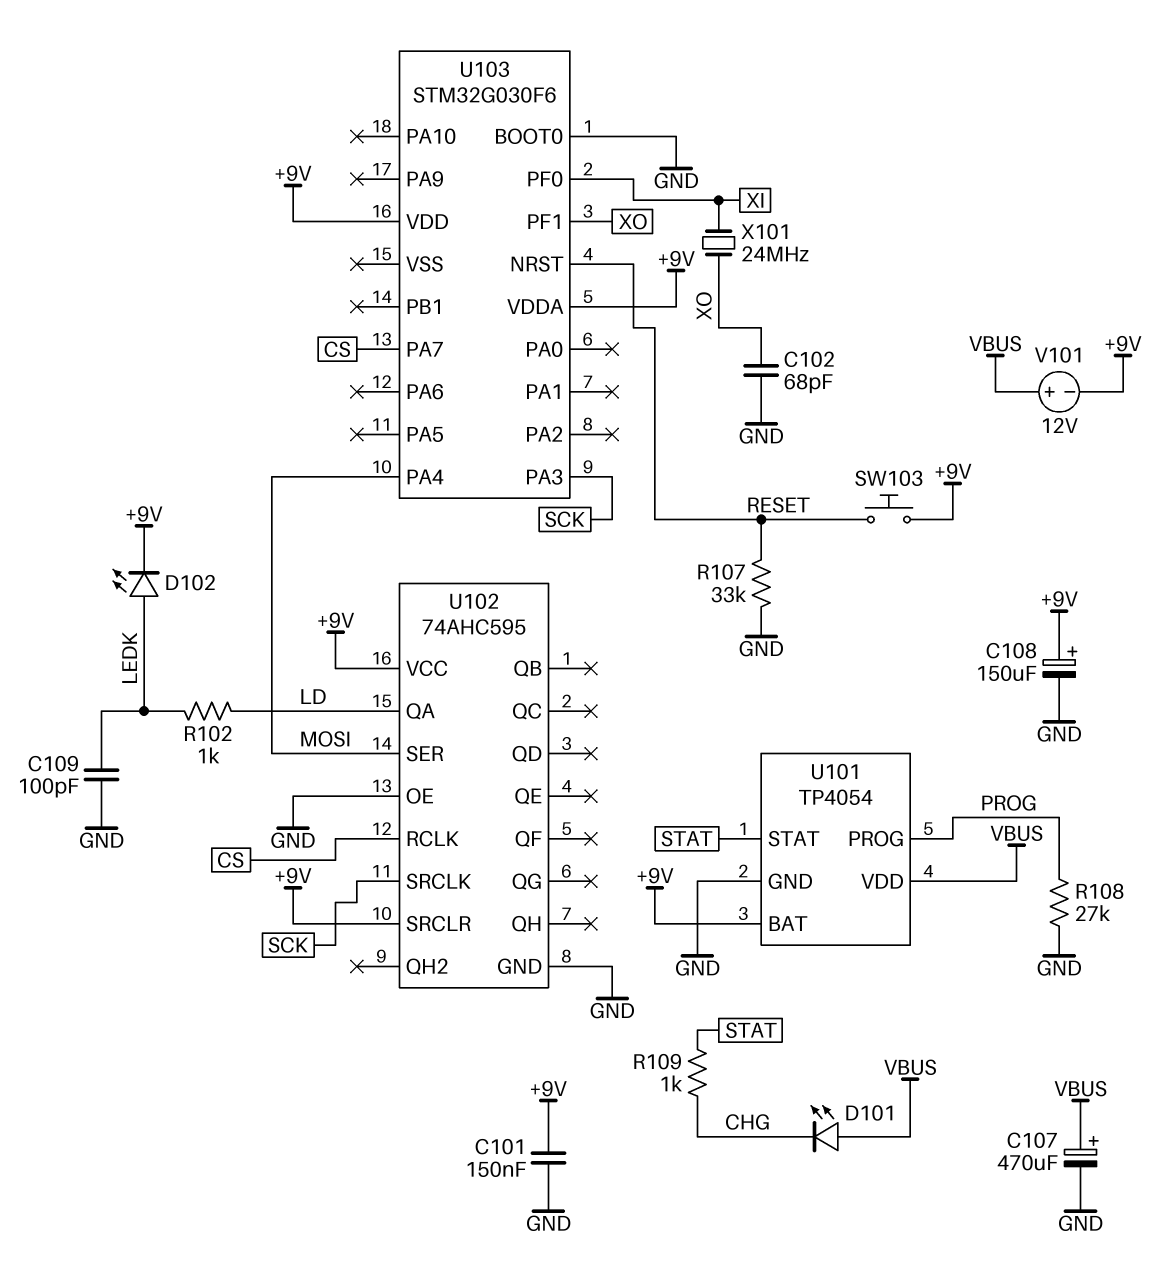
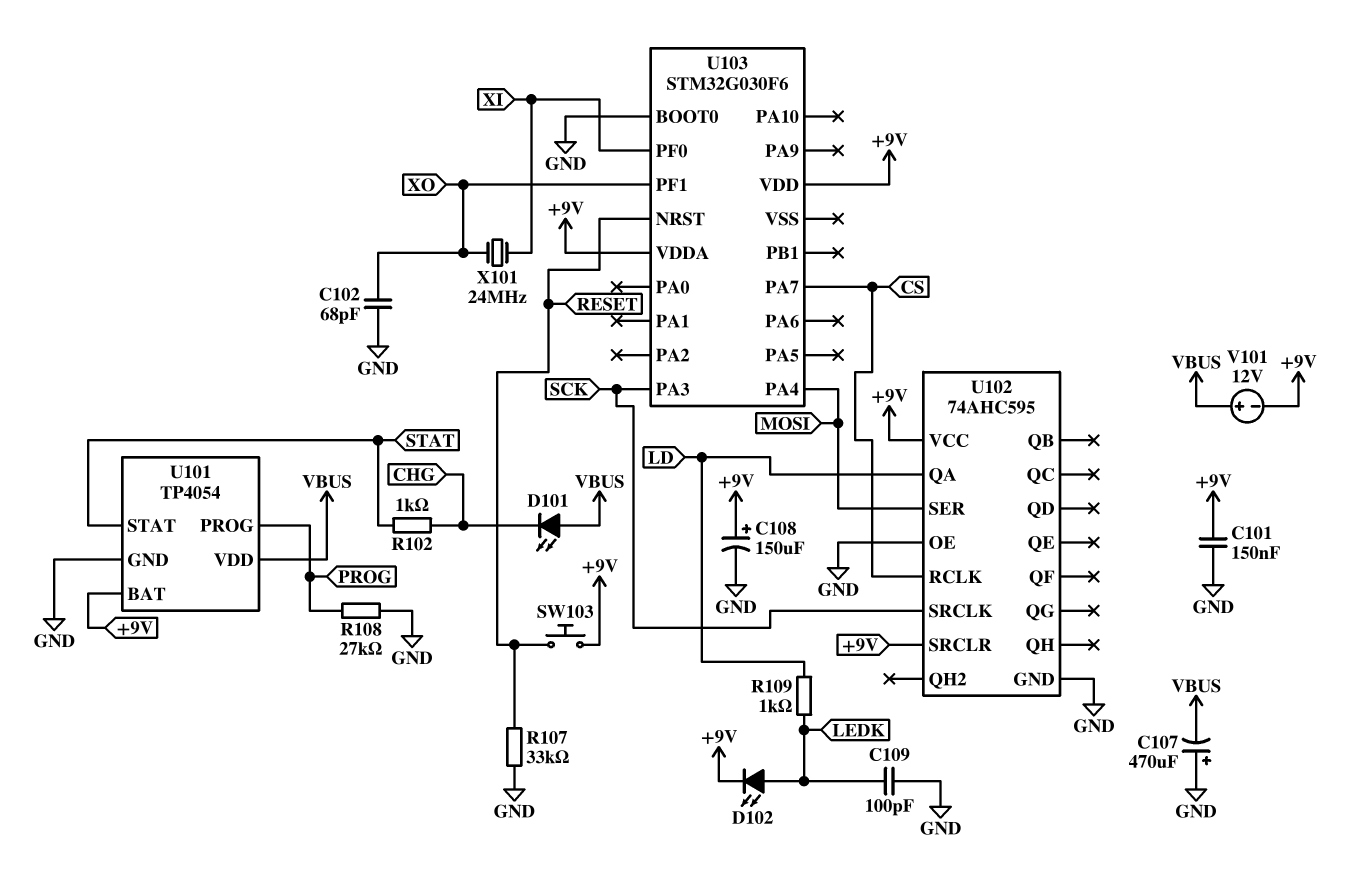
C107: 470uF (plus VBUS, minus GND) -> 470uF (plus GND, minus VBUS)
R102: 1k (LD, LEDK) -> 1k (CHG, STAT)
R109: 1k (CHG, STAT) -> 1k (LD, LEDK)

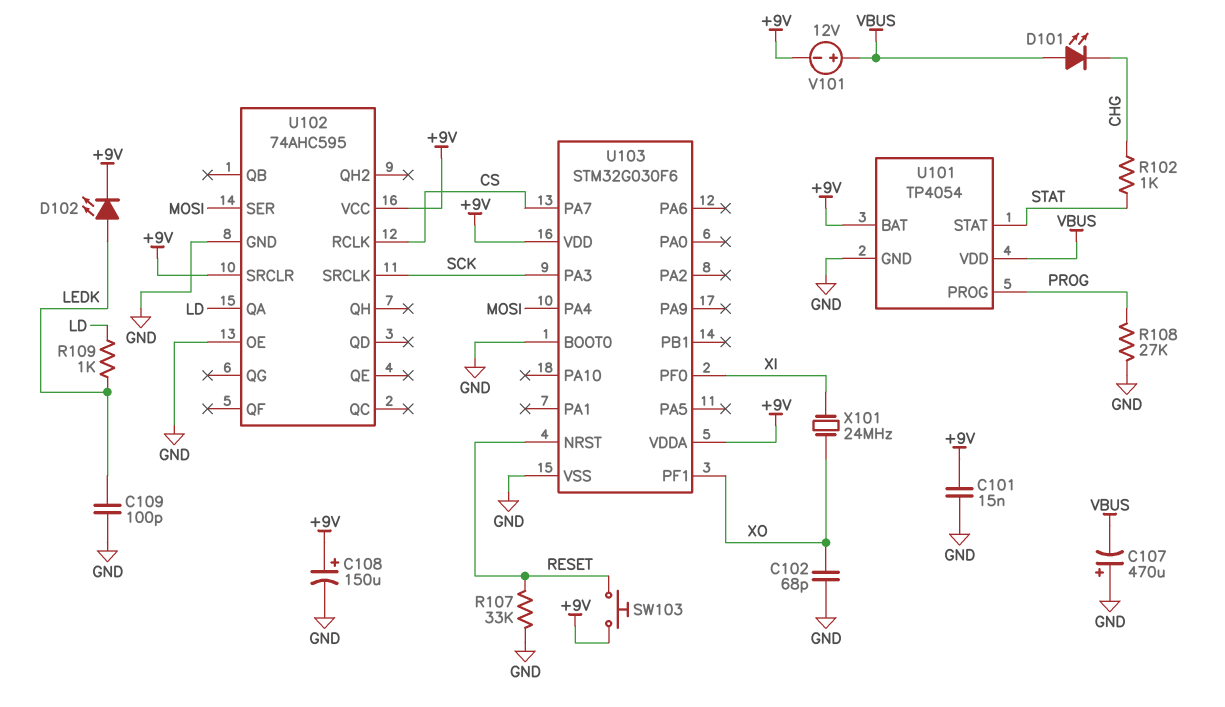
C101: 150nF (+9V, GND) -> 15nF (+9V, GND)
U103 pin VSS: none -> GND

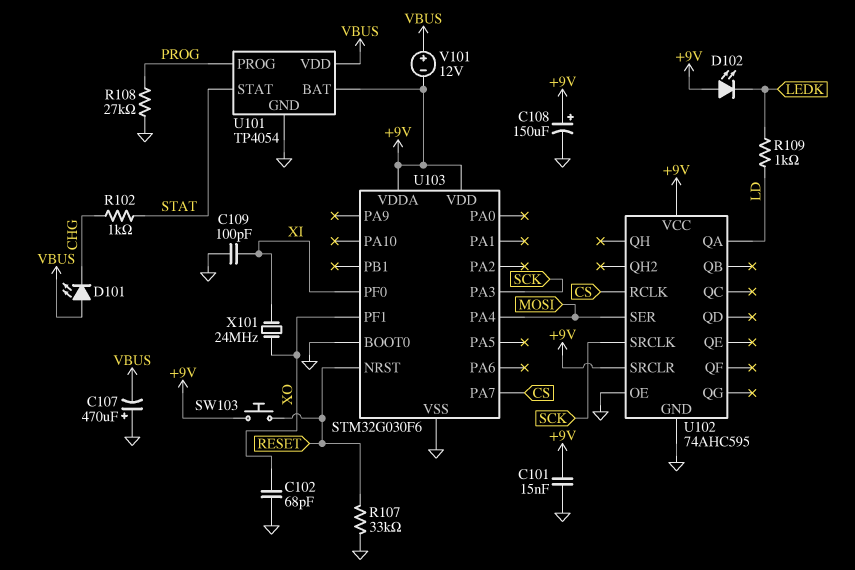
C109: 100pF (GND, LEDK) -> 100pF (GND, XI)
D102: LED (A LEDK, K +9V) -> LED (A +9V, K LEDK)

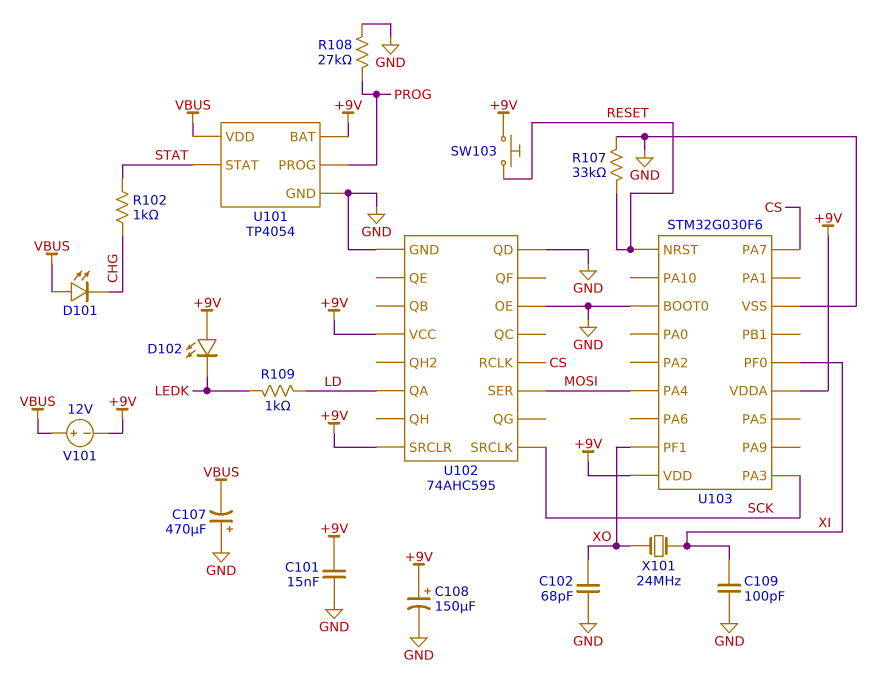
U102 pin QD: none -> GND

